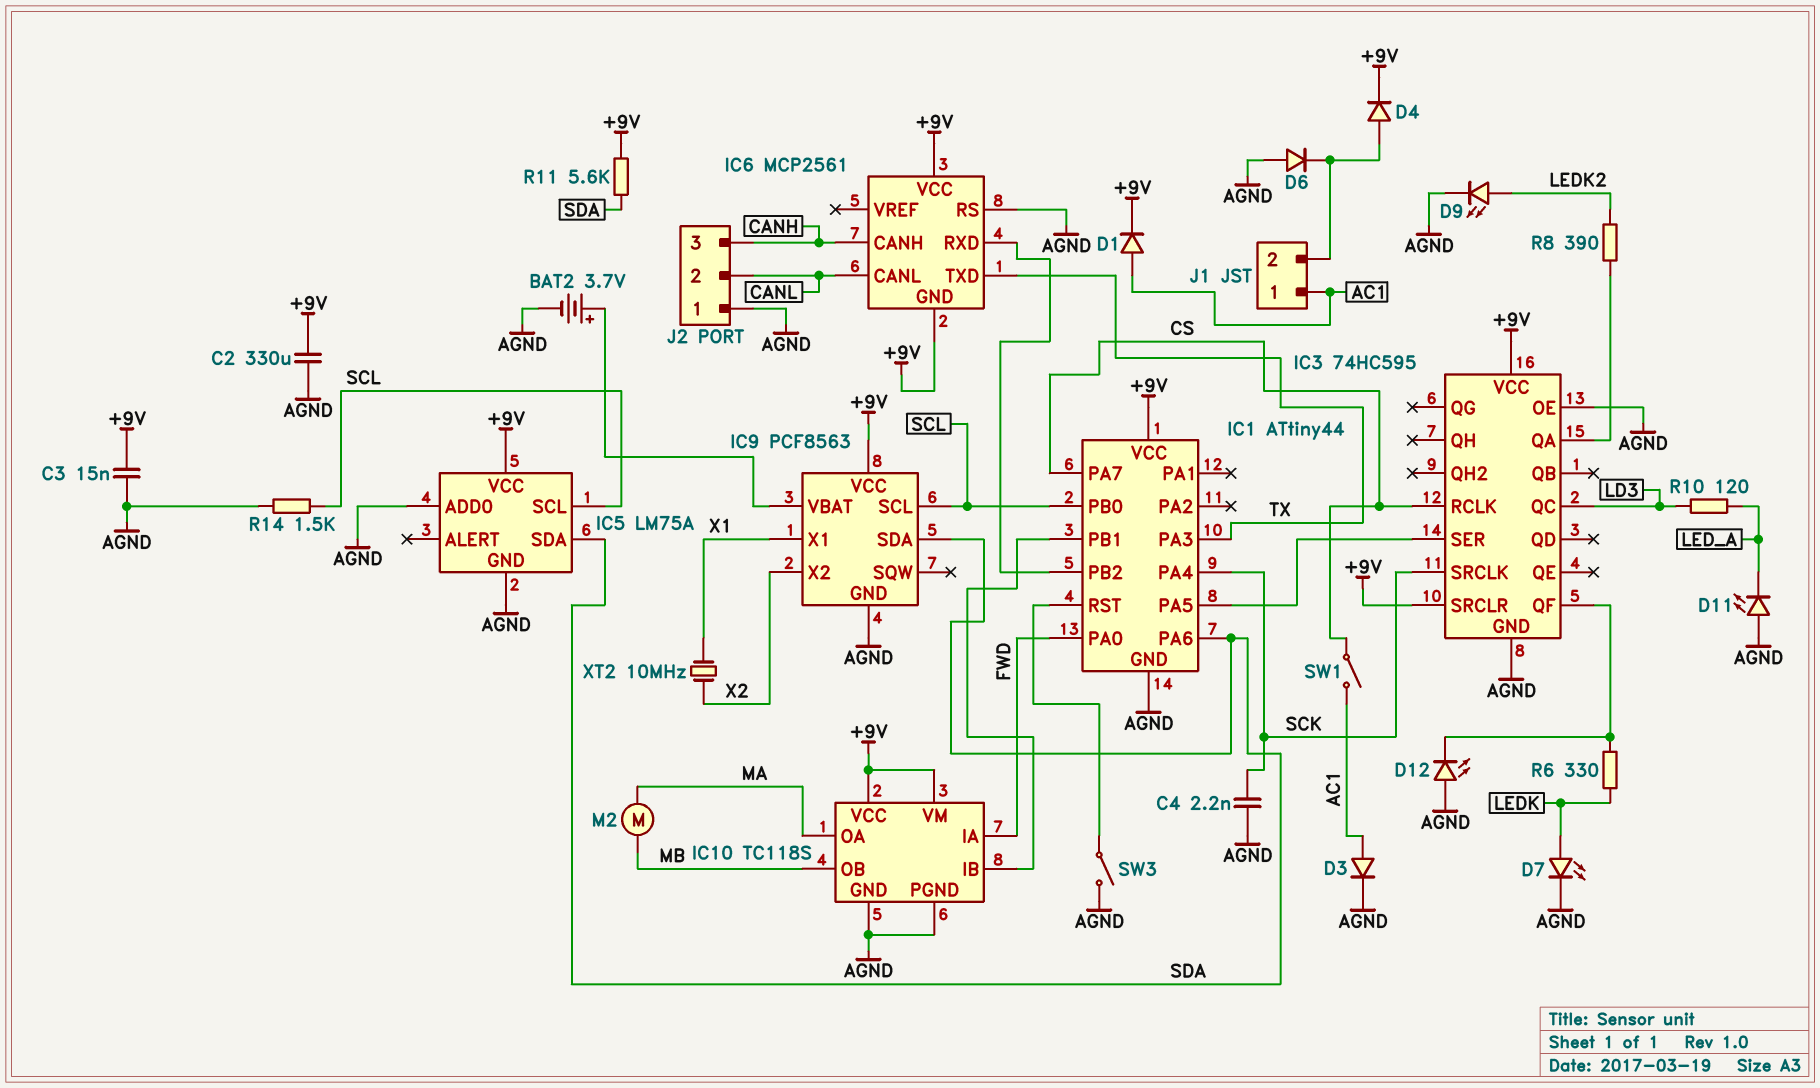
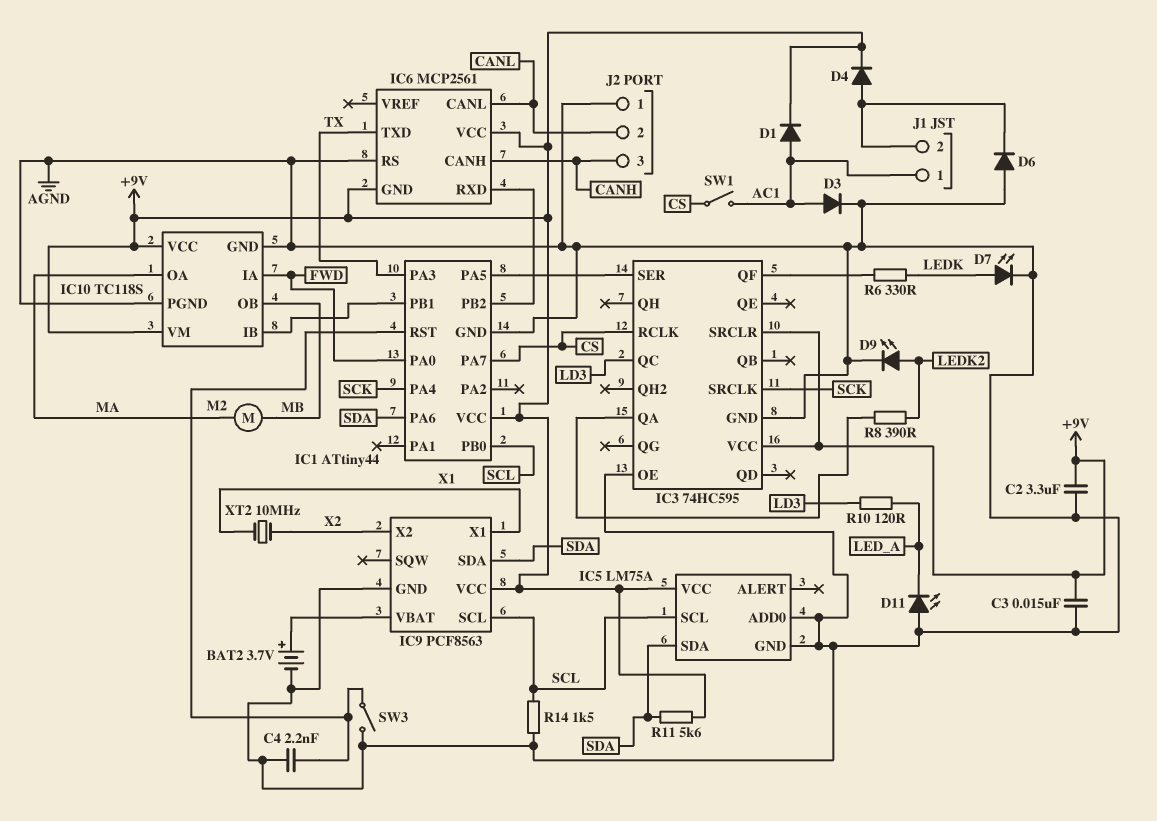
C2: 330uF (+9V, AGND) -> 3.3uF (+9V, AGND)
C4: 2.2nF (AGND, SCK) -> 2.2nF (AGND, IC1/RST)
D12: LED (A AGND, K IC3/QF) -> none

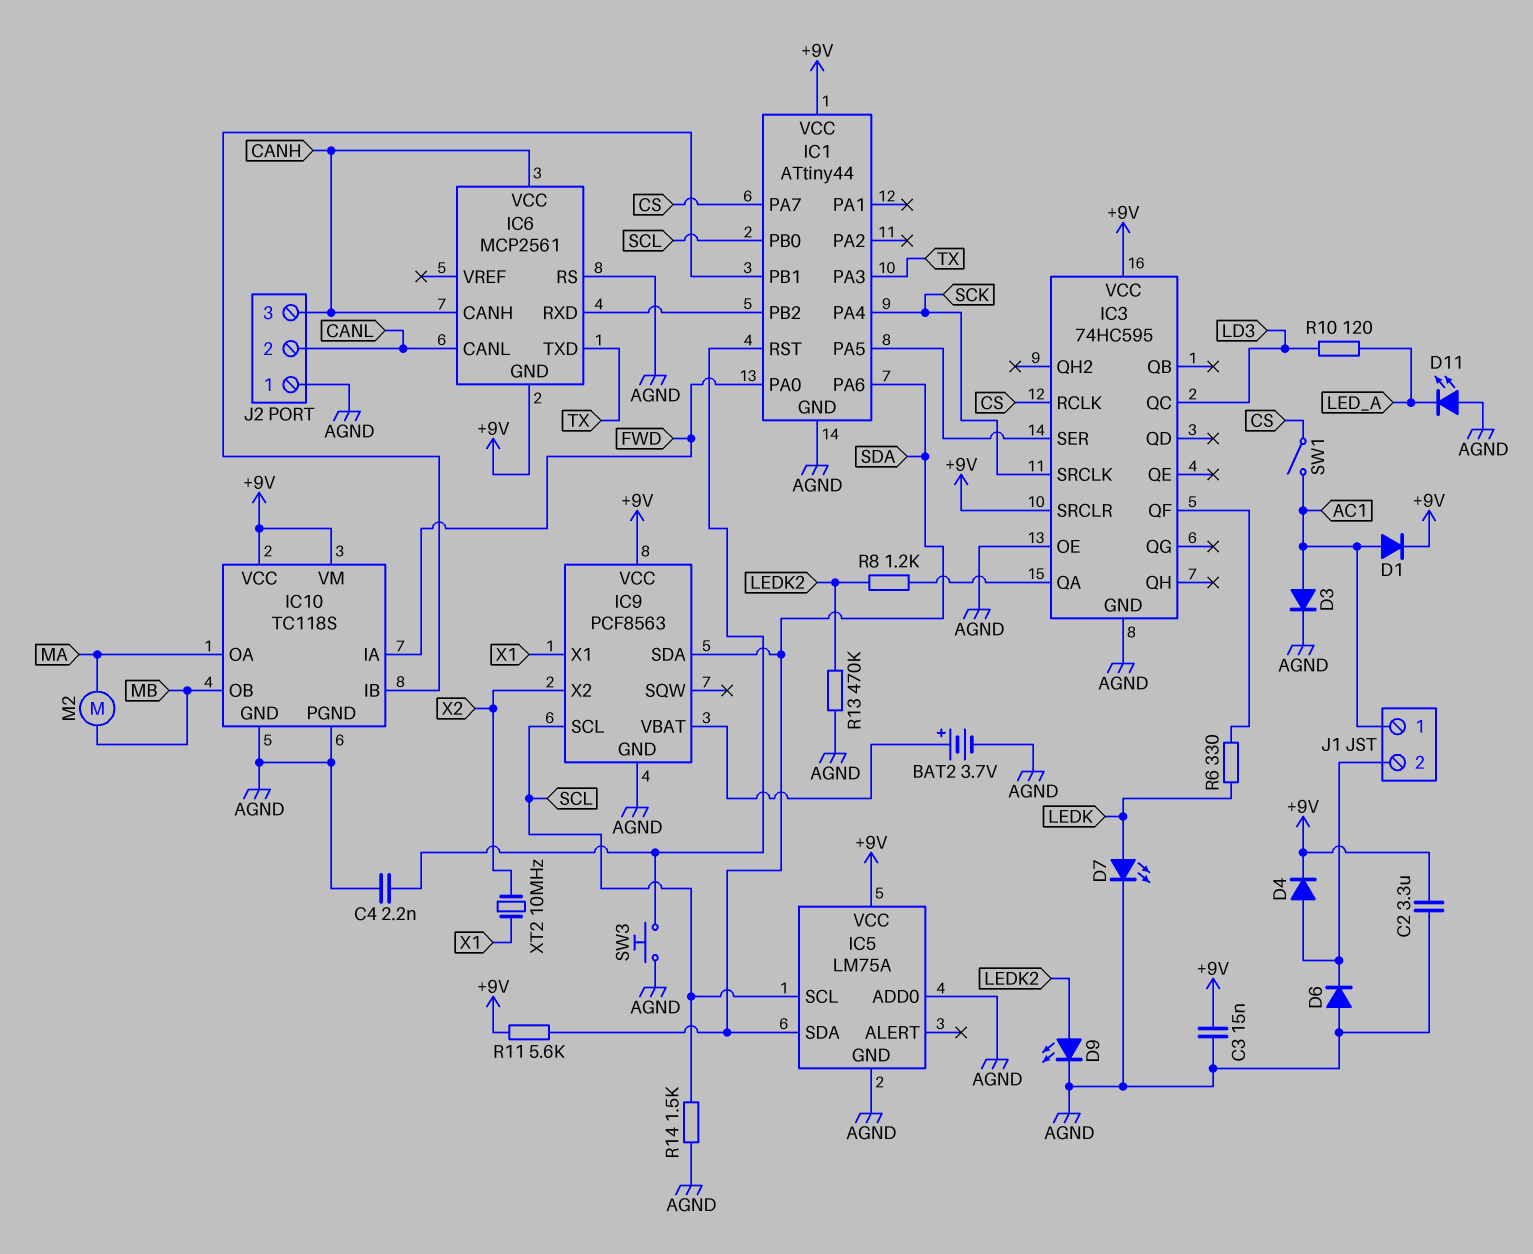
IC6 pin VCC: +9V -> CANH
R8: 390 (IC3/QA, LEDK2) -> 1.2k (IC3/QA, LEDK2)
R13: none -> 470k (AGND, LEDK2)
SW3: switch (AGND, IC1/RST) -> button (AGND, IC1/RST)

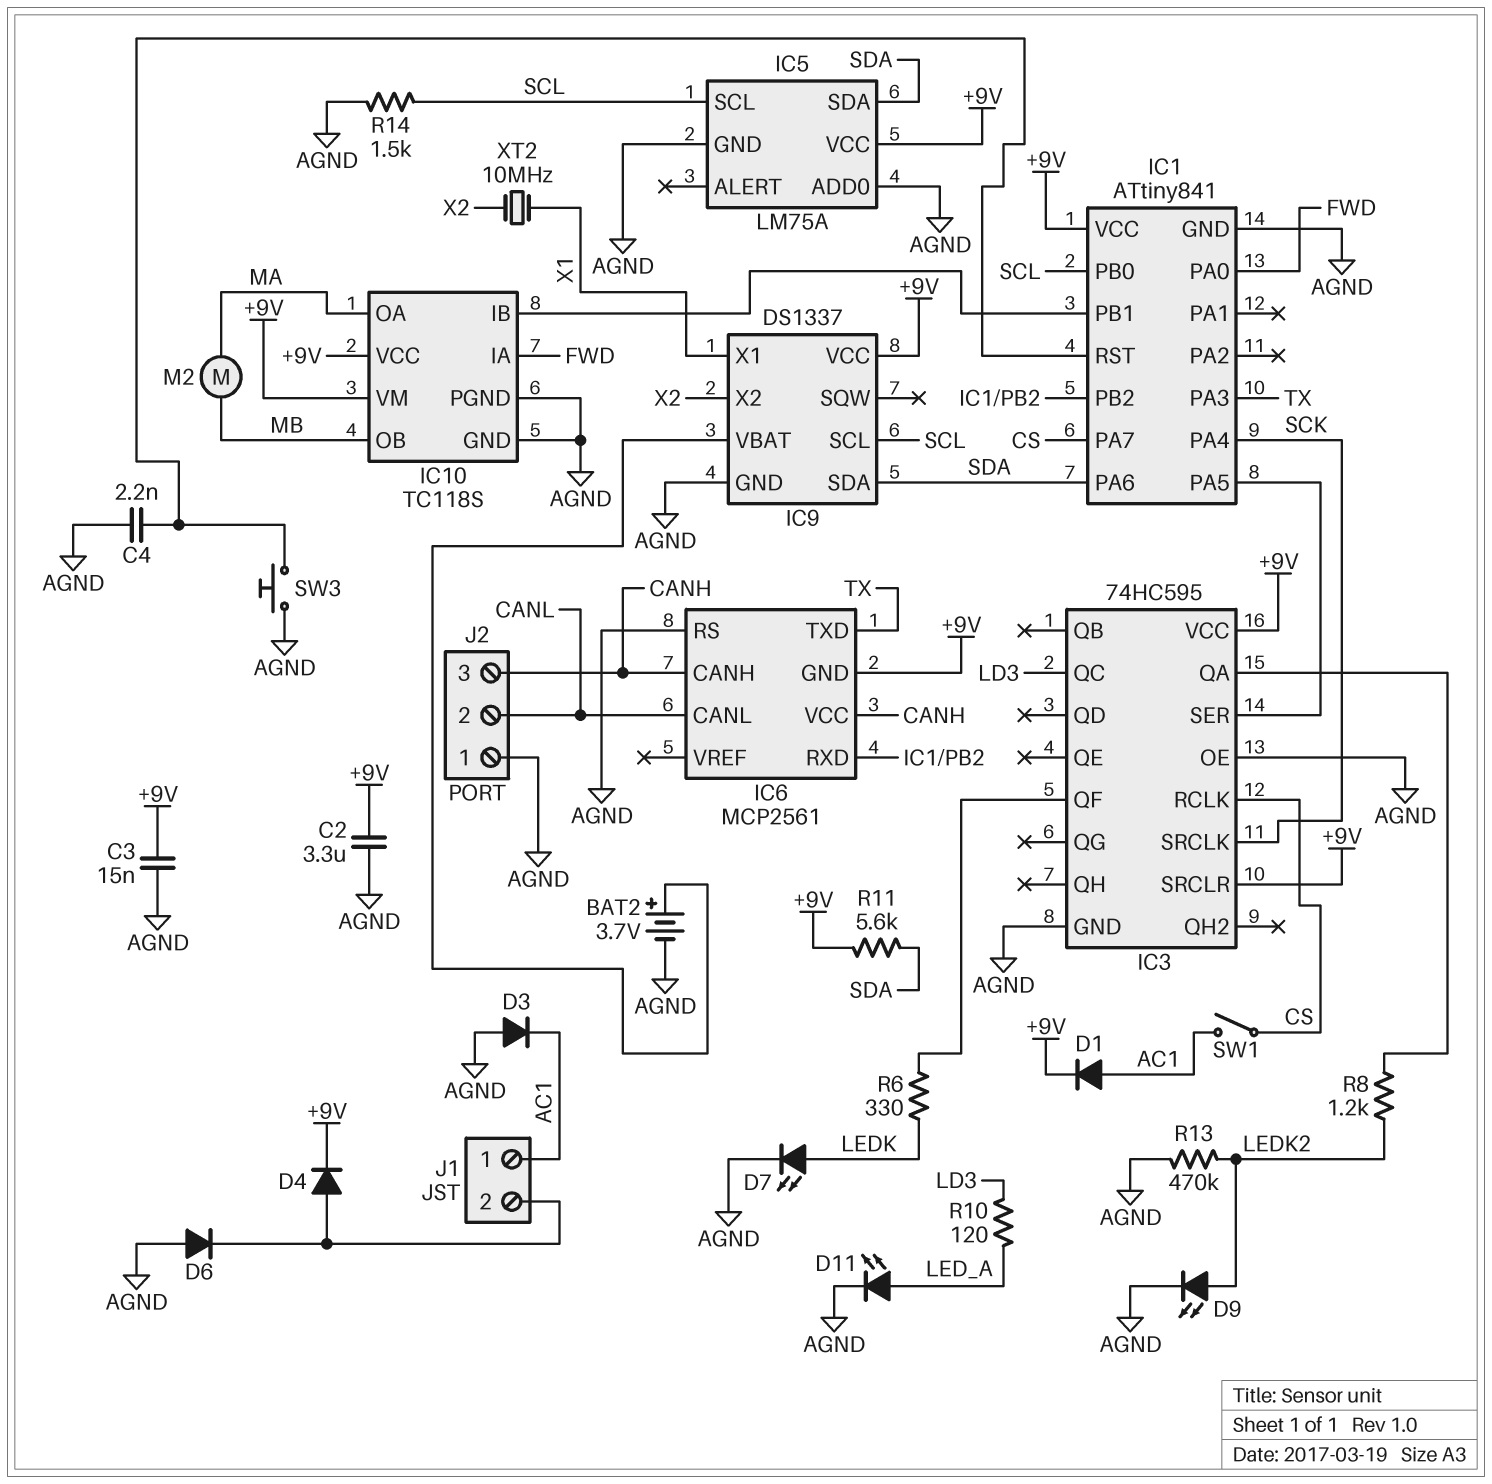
D3: diode (A AC1, K AGND) -> diode (A AGND, K AC1)
D11: LED (A AGND, K LED_A) -> LED (A LED_A, K AGND)
IC1: ATtiny44 -> ATtiny841
IC9: PCF8563 -> DS1337

